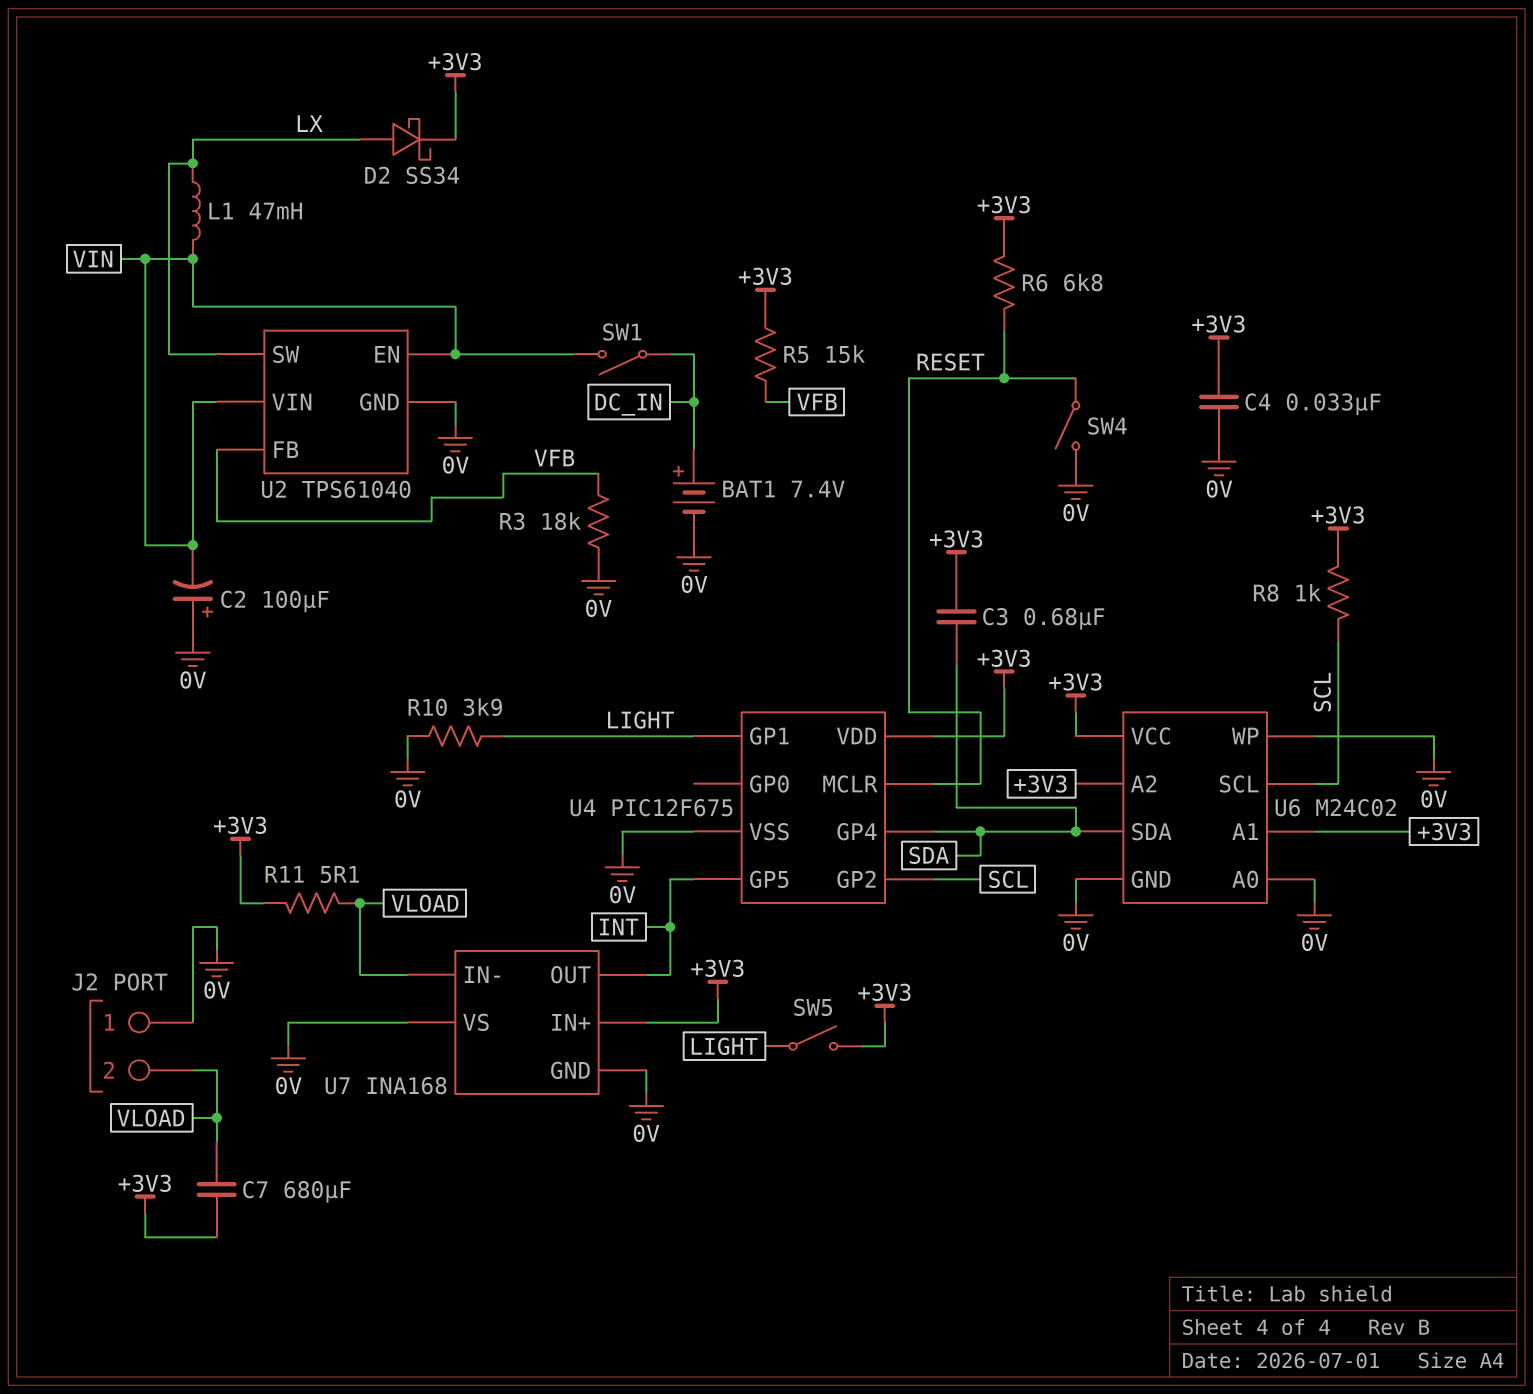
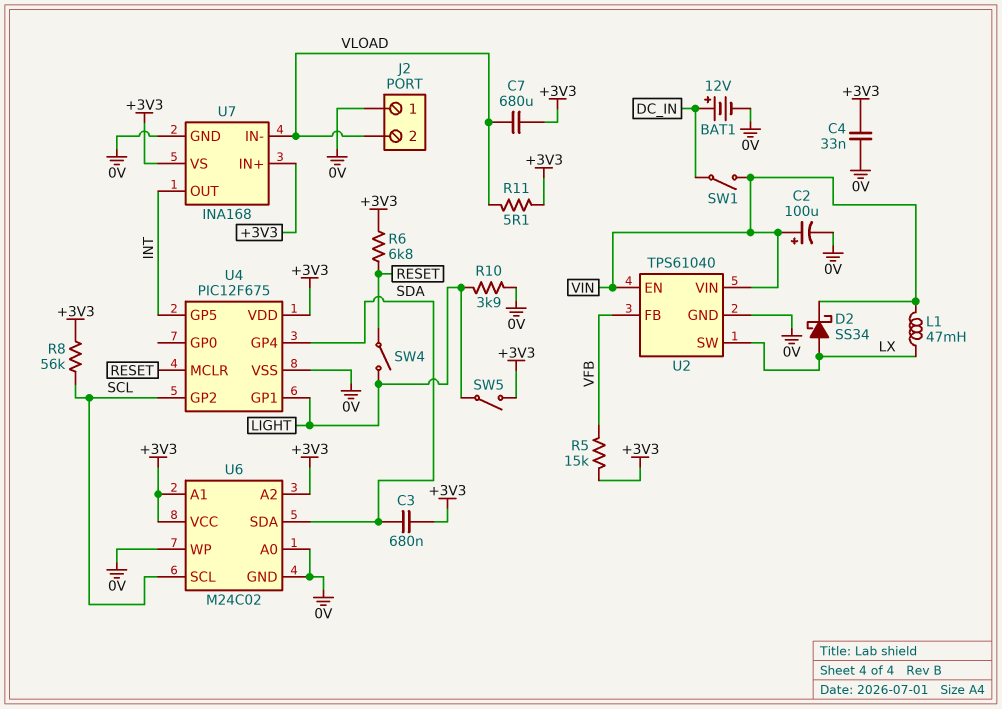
BAT1: 7.4V (plus DC_IN, minus 0V) -> 12V (plus DC_IN, minus 0V)
C2: 100uF (plus 0V, minus VIN) -> 100uF (plus VIN, minus 0V)
D2: schottky SS34 (A LX, K +3V3) -> schottky SS34 (A LX, K VIN)
R3: 18k (0V, VFB) -> none
R8: 1k (+3V3, SCL) -> 56k (+3V3, SCL)
SW4: switch (0V, RESET) -> switch (LIGHT, RESET)
U7 pin VS: 0V -> +3V3

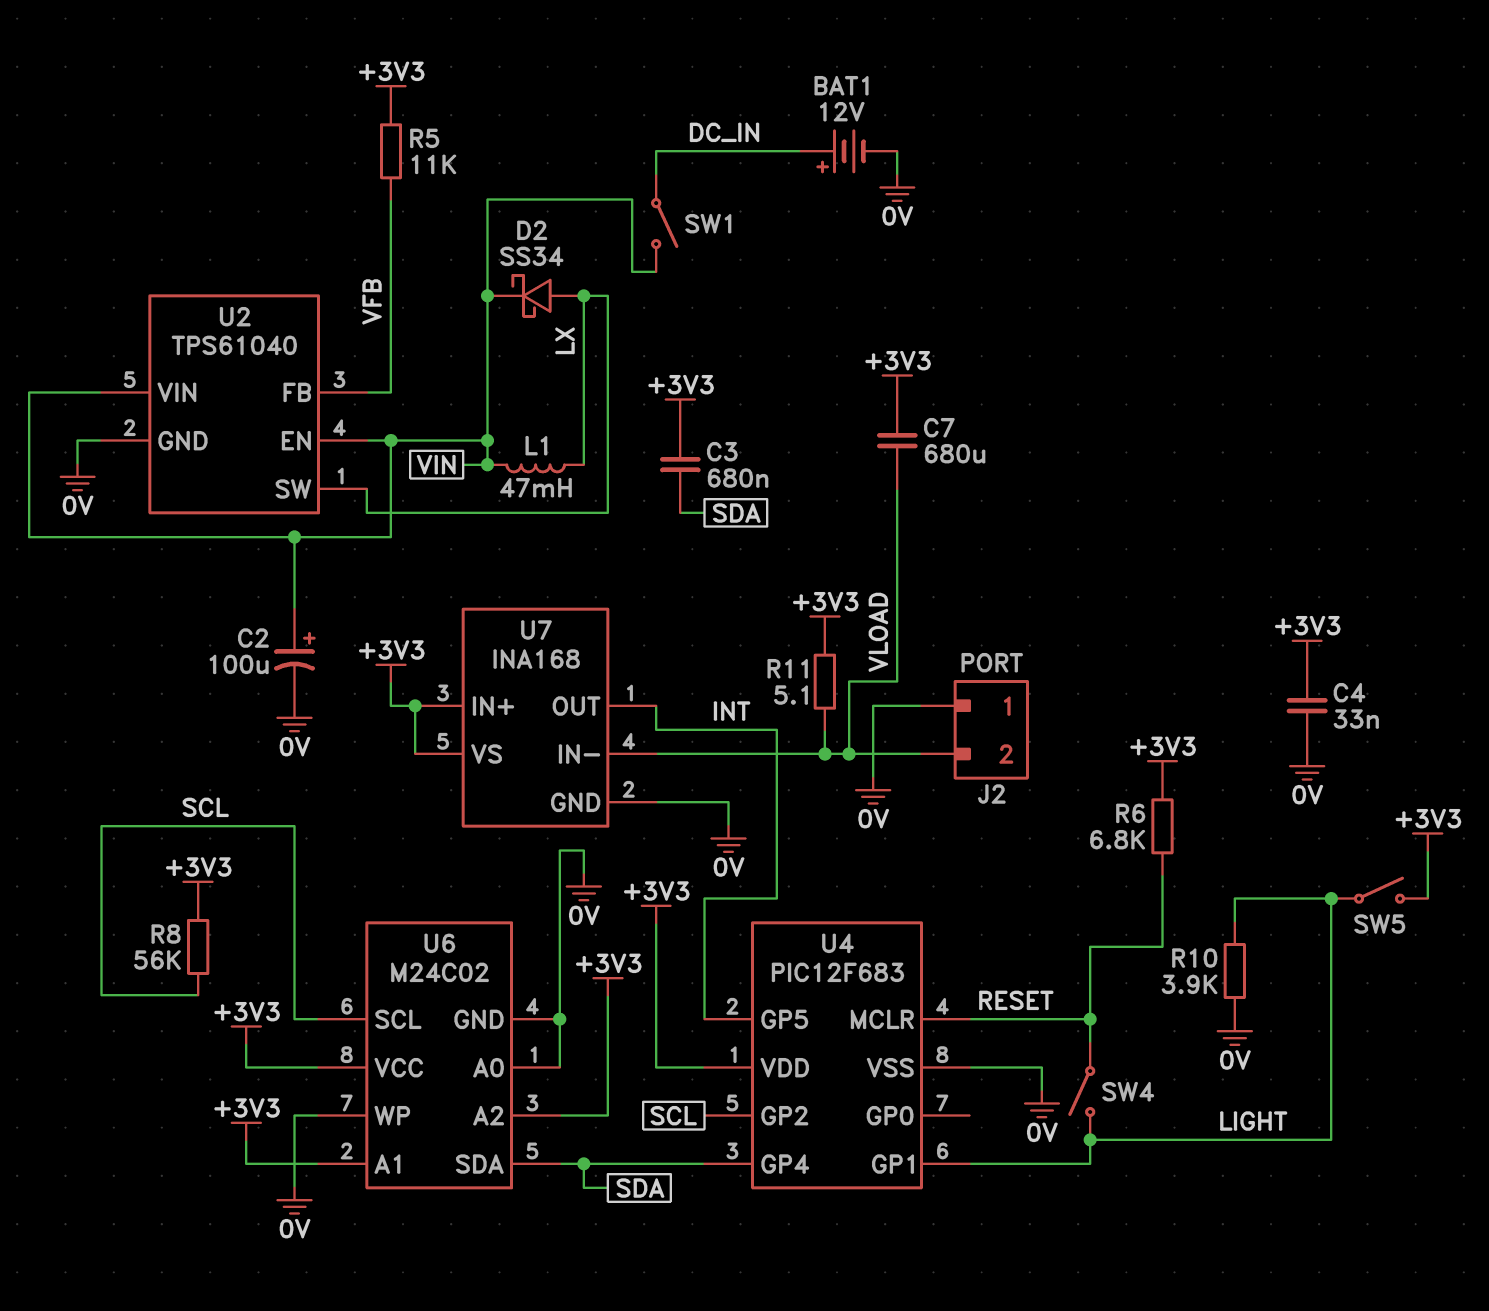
R5: 15k (+3V3, VFB) -> 11k (+3V3, VFB)
U4: PIC12F675 -> PIC12F683

